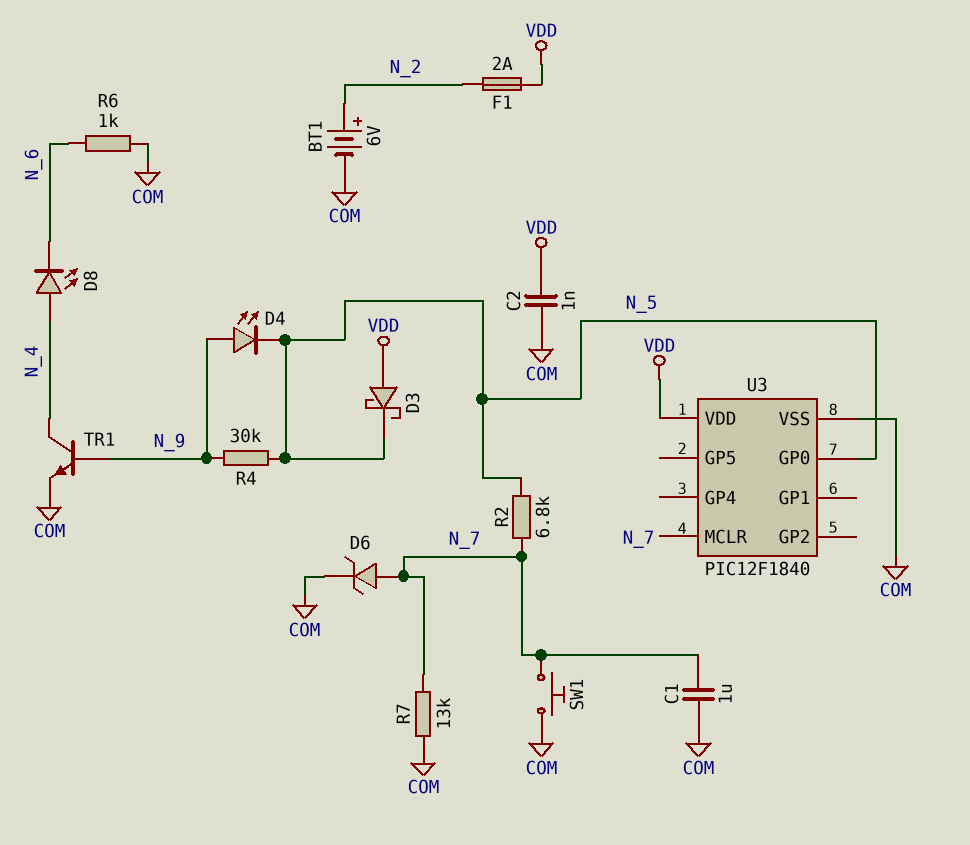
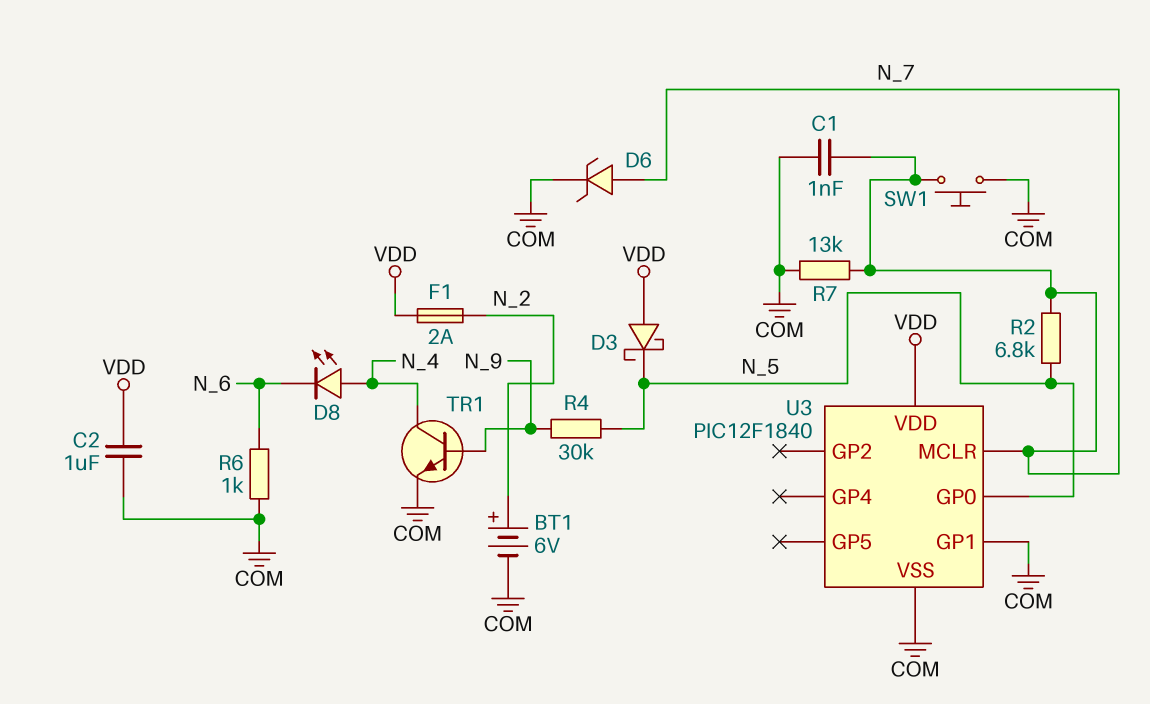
C1: 1uF (COM, N_7) -> 1nF (COM, N_7)
C2: 1nF (COM, VDD) -> 1uF (COM, VDD)
D4: LED (A N_9, K N_5) -> none
U3 pin GP1: none -> COM

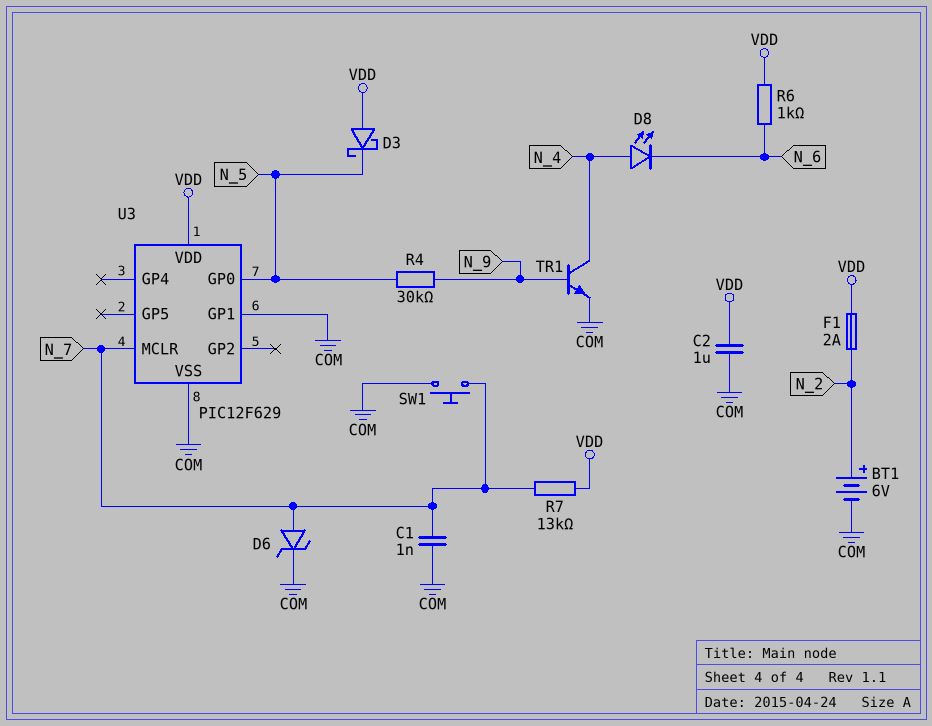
R2: 6.8k (N_5, N_7) -> none
R6: 1k (COM, N_6) -> 1k (N_6, VDD)
R7: 13k (COM, N_7) -> 13k (N_7, VDD)
U3: PIC12F1840 -> PIC12F629

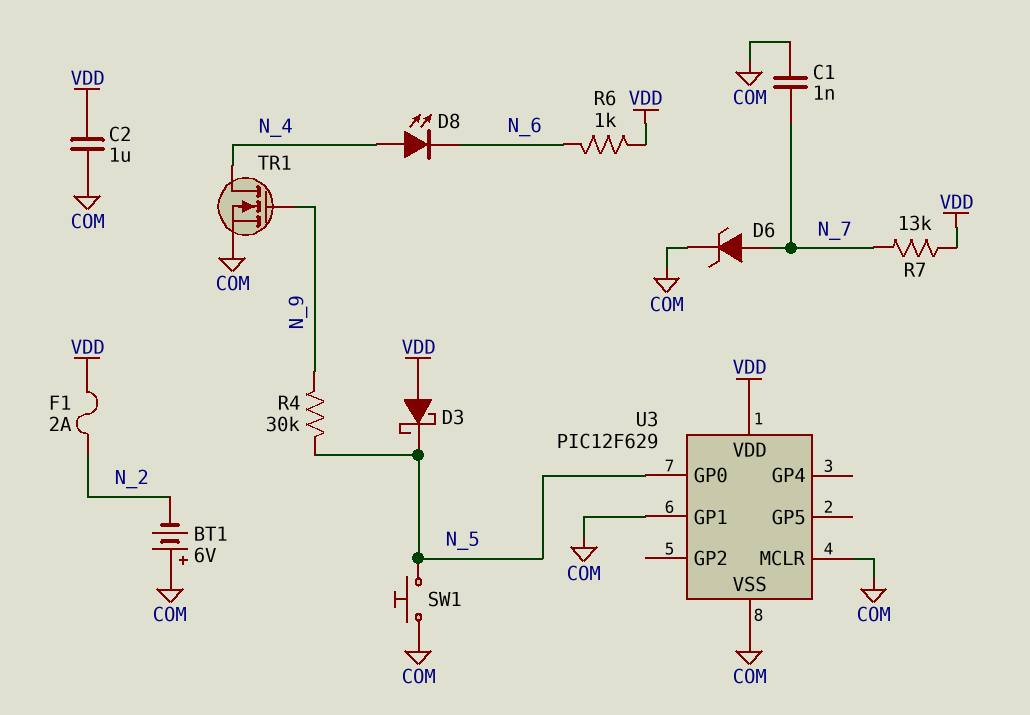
BT1: 6V (plus N_2, minus COM) -> 6V (plus COM, minus N_2)
SW1: button (COM, N_7) -> button (COM, N_5)
TR1: NPN (B N_9, C N_4, E COM) -> NMOS (G N_9, D N_4, S COM)
U3 pin MCLR: N_7 -> COM

